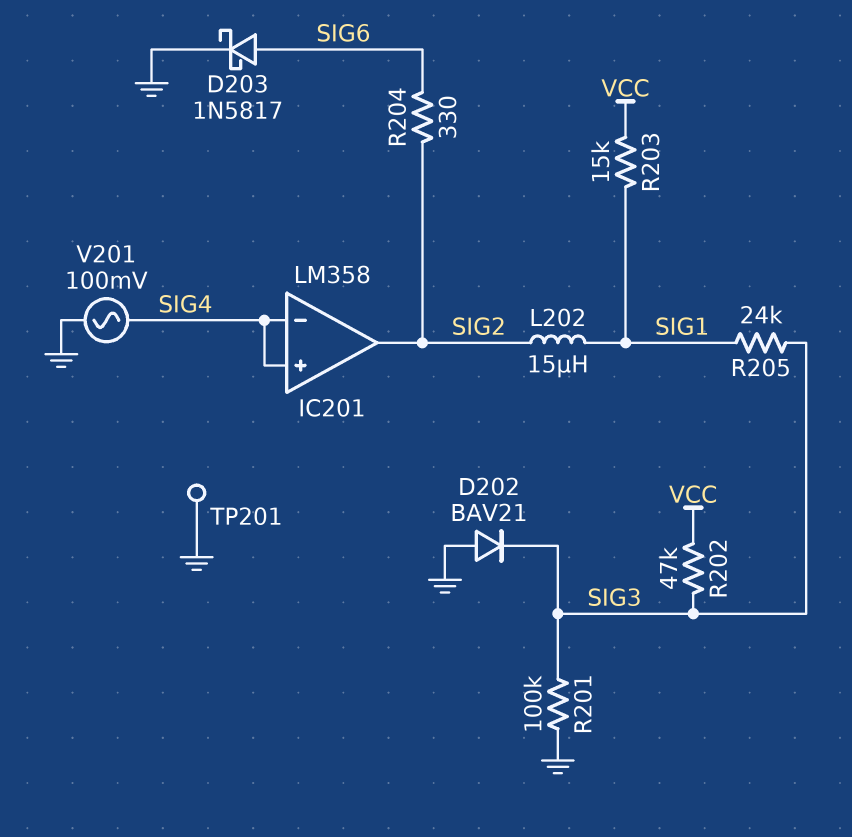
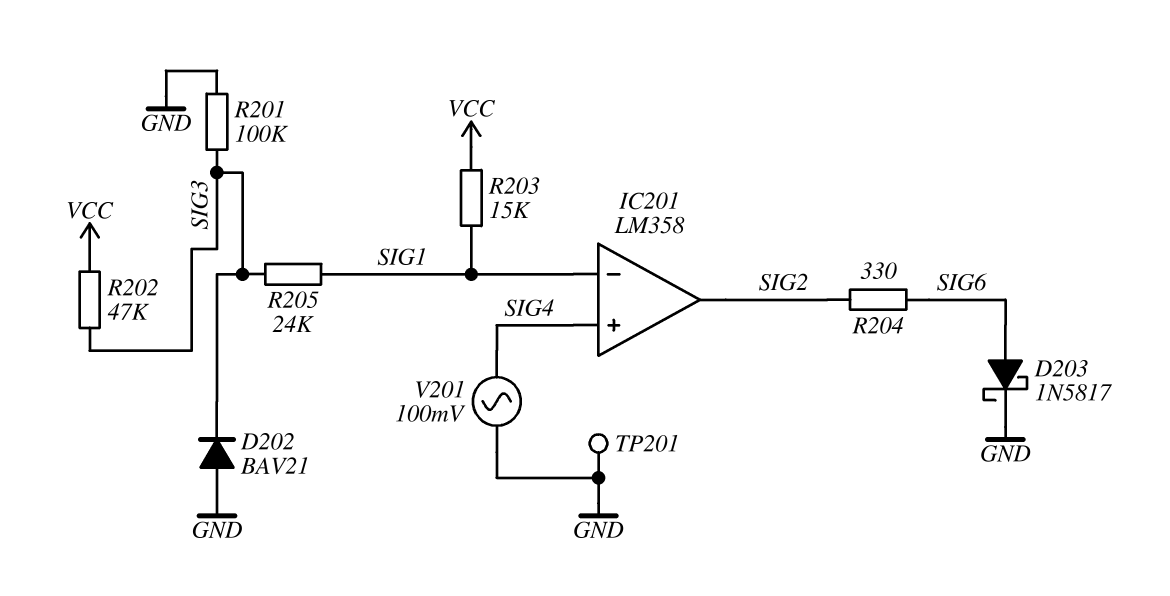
IC201 pin in-: SIG4 -> SIG1
L202: 15uH (SIG1, SIG2) -> none

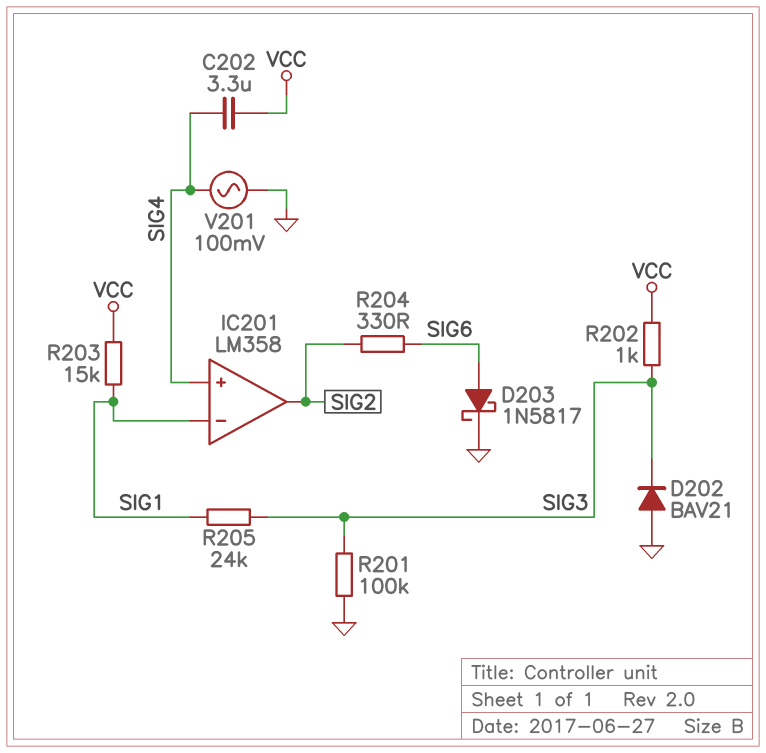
C202: none -> 3.3uF (SIG4, VCC)
R202: 47k (SIG3, VCC) -> 1k (SIG3, VCC)
TP201: test point (GND) -> none

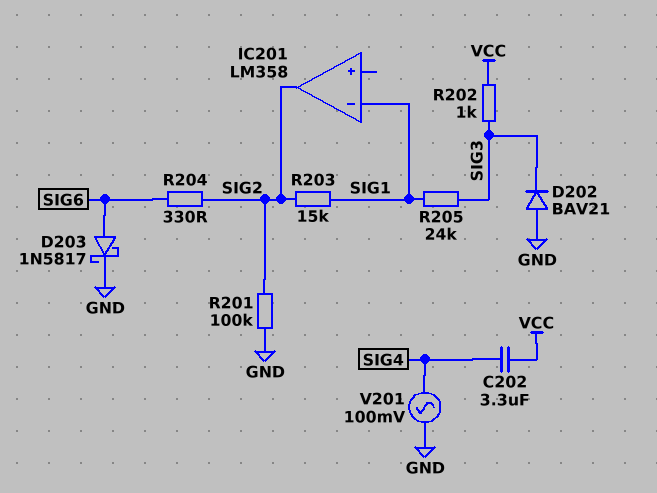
IC201 pin in+: SIG4 -> none
R201: 100k (GND, SIG3) -> 100k (GND, SIG2)
R203: 15k (SIG1, VCC) -> 15k (SIG1, SIG2)

